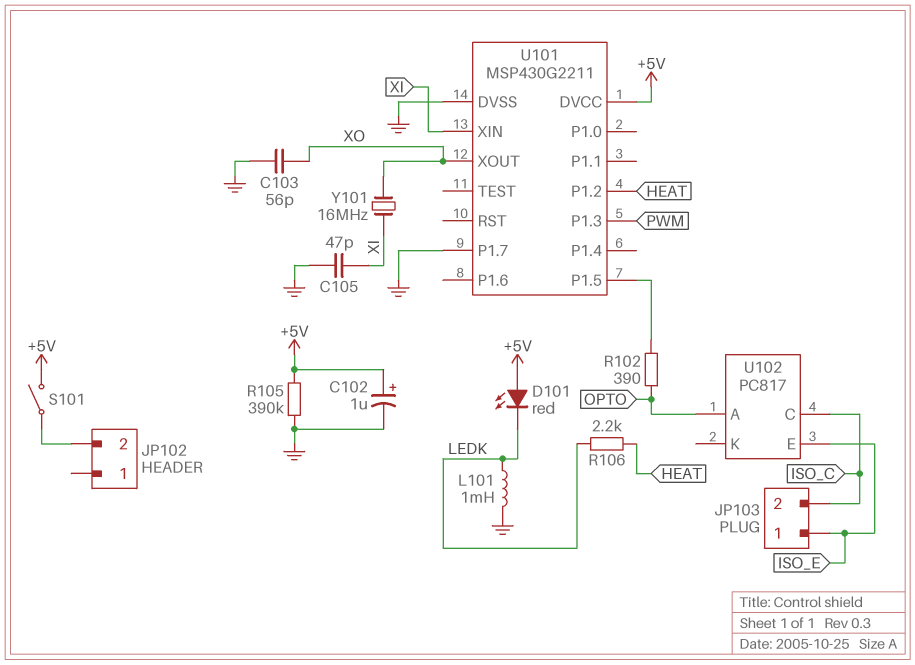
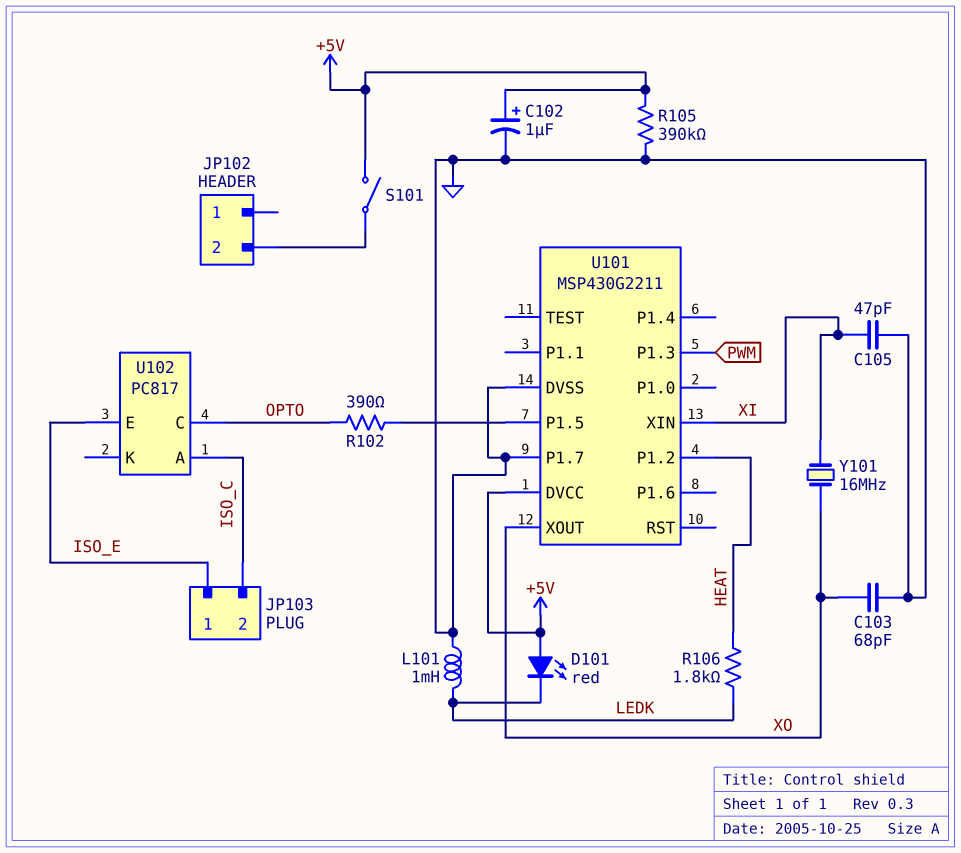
C103: 56pF (GND, XO) -> 68pF (GND, XO)
R106: 2.2k (HEAT, LEDK) -> 1.8k (HEAT, LEDK)
U102 pin A: OPTO -> ISO_C
U102 pin C: ISO_C -> OPTO

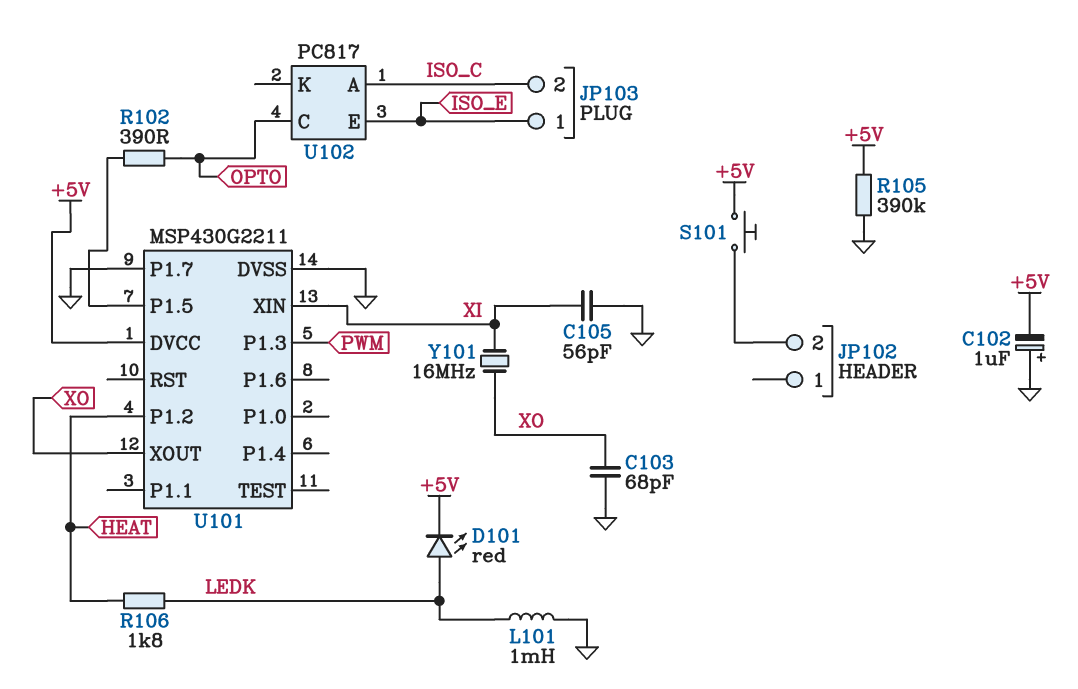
C102: 1uF (plus +5V, minus GND) -> 1uF (plus GND, minus +5V)
C105: 47pF (GND, XI) -> 56pF (GND, XI)
D101: LED red (A +5V, K LEDK) -> LED red (A LEDK, K +5V)
S101: switch (+5V, JP102/2) -> button (+5V, JP102/2)

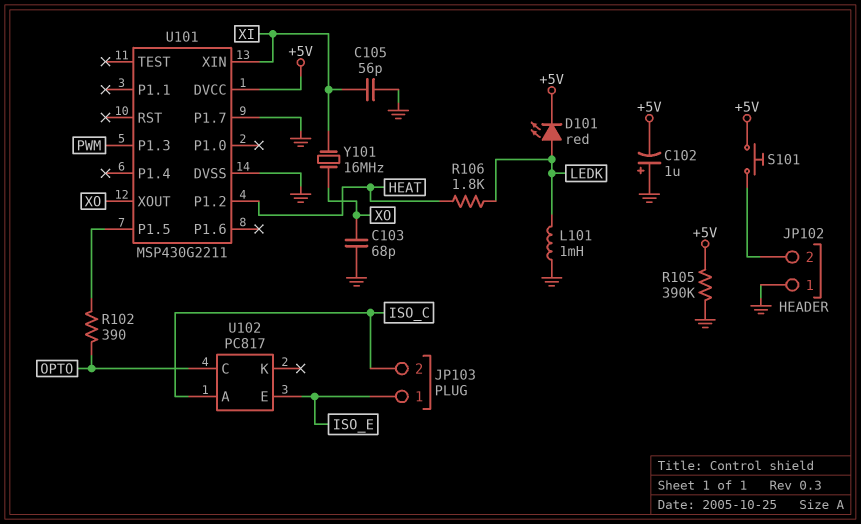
JP102 pin 1: none -> GND

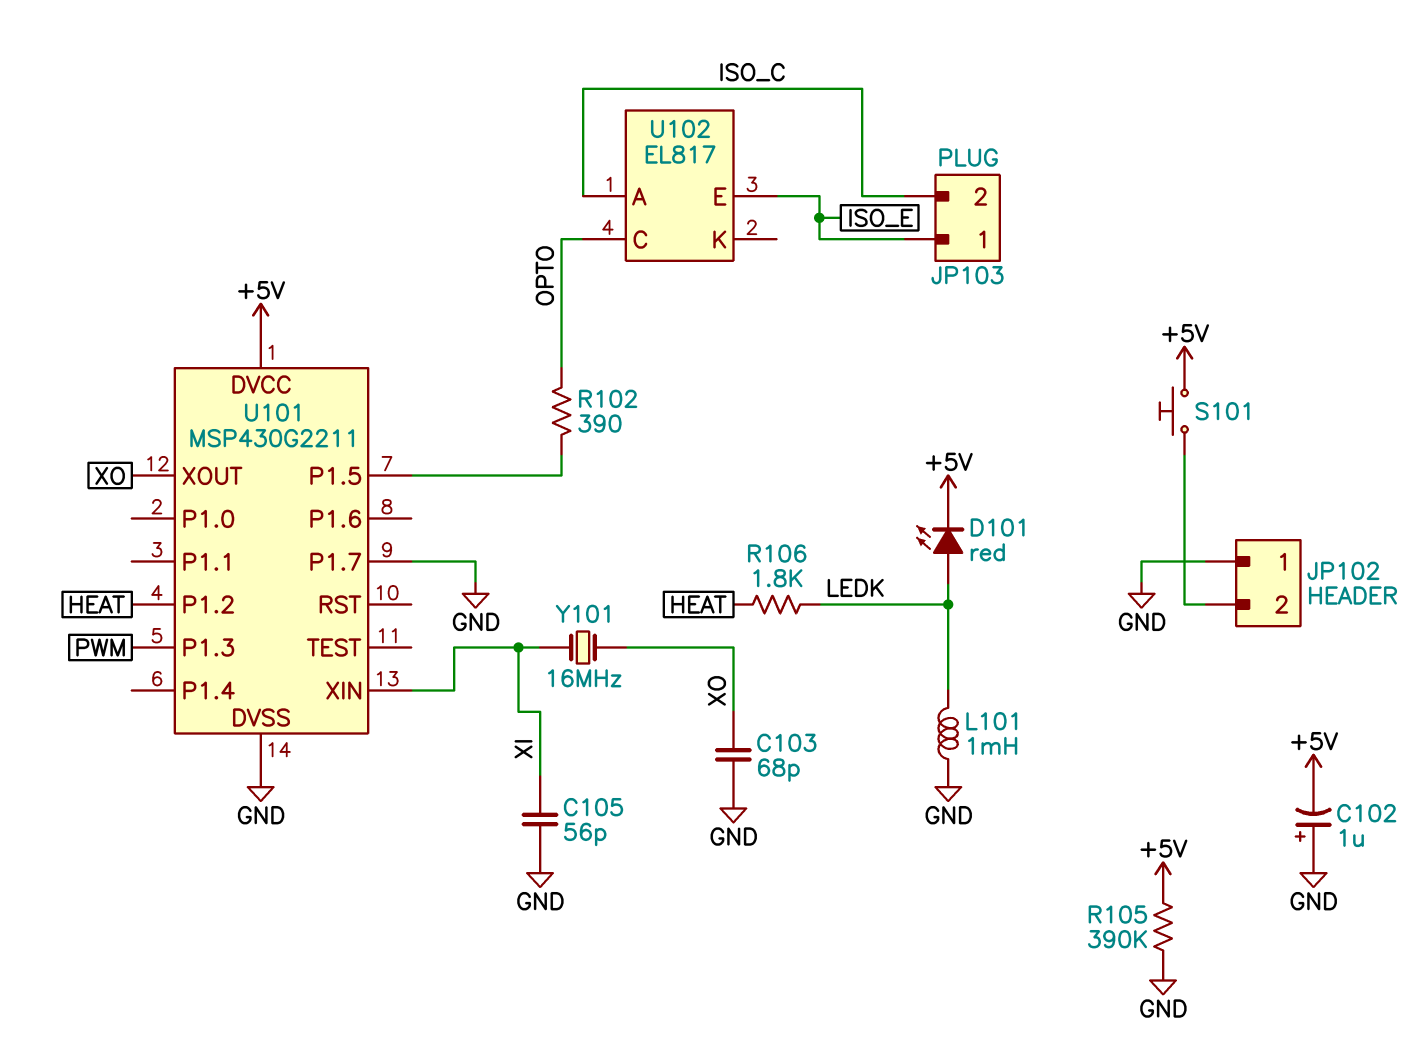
U102: PC817 -> EL817

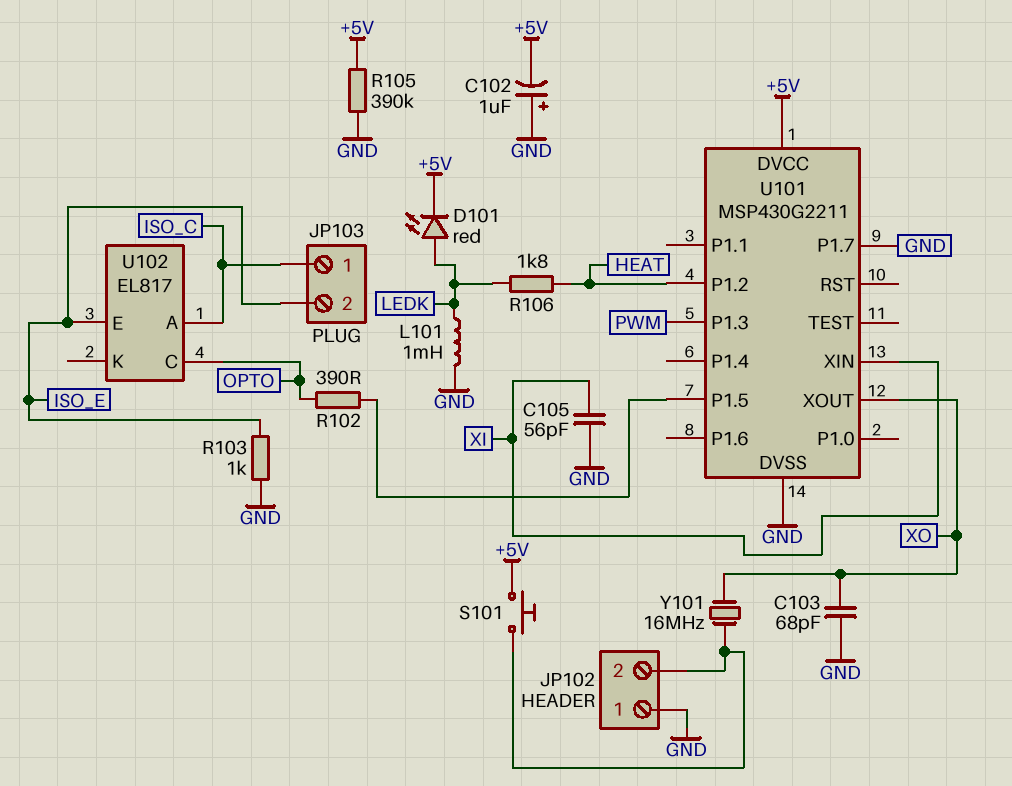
JP103 pin 1: ISO_E -> ISO_C
JP103 pin 2: ISO_C -> ISO_E
R103: none -> 1k (GND, ISO_E)
Y101: 16MHz (XI, XO) -> 16MHz (JP102/2, XO)

